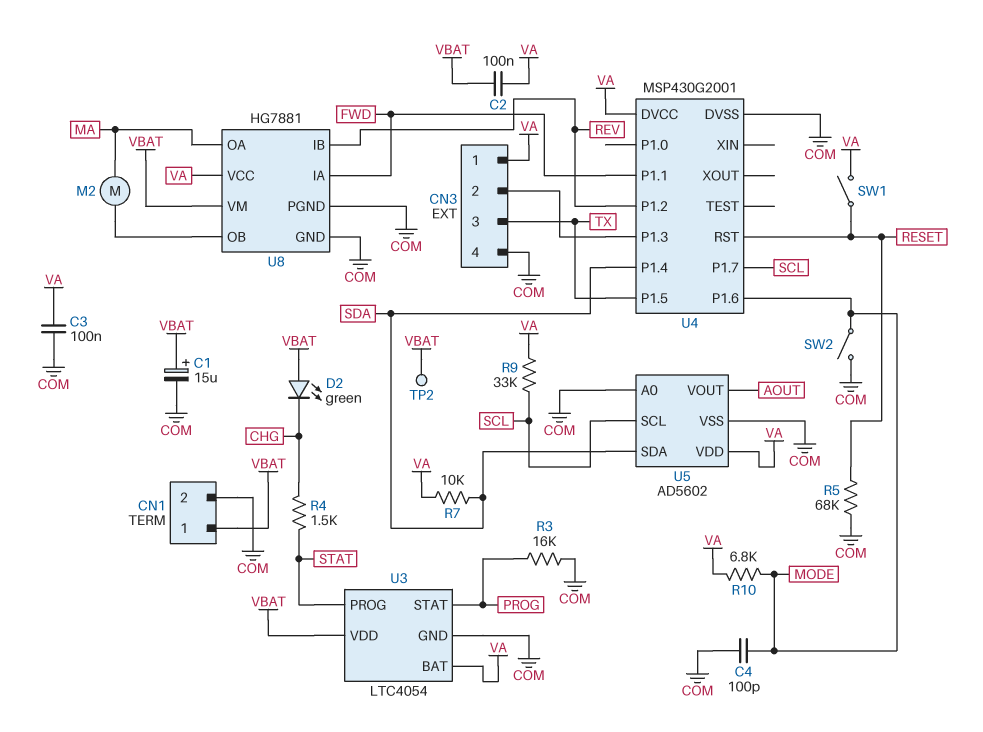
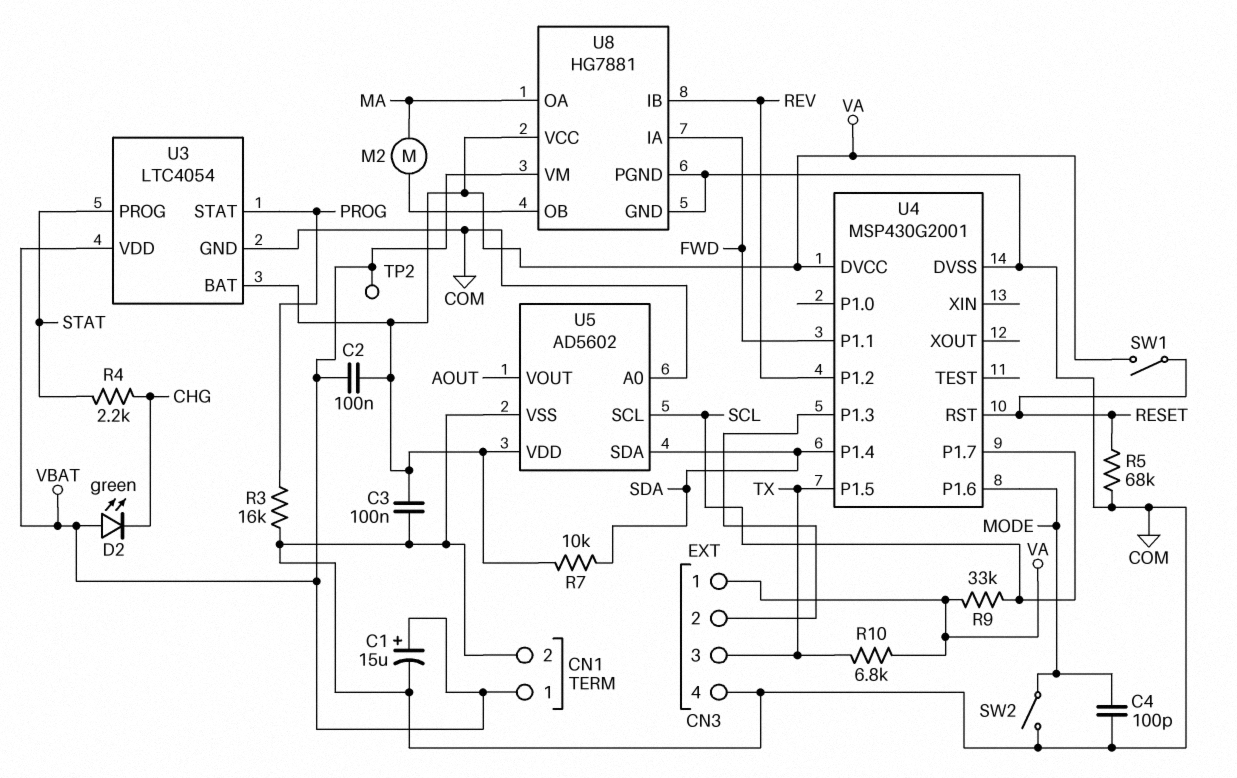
R4: 1.5k (CHG, STAT) -> 2.2k (CHG, STAT)
R10: 6.8k (MODE, VA) -> 6.8k (TX, VA)

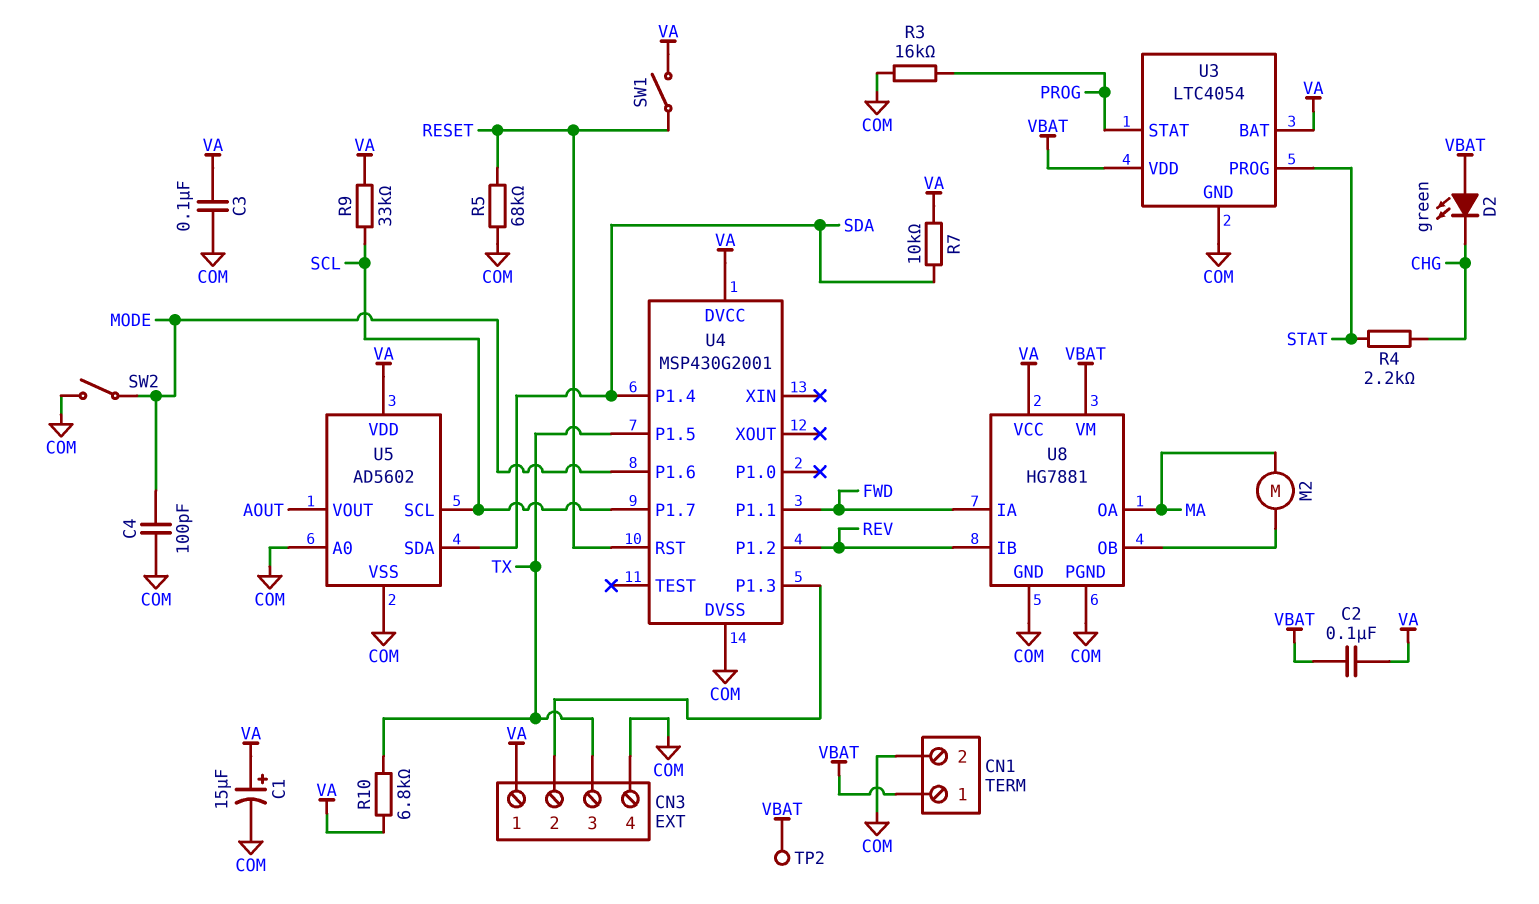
C1: 15uF (plus VBAT, minus COM) -> 15uF (plus VA, minus COM)

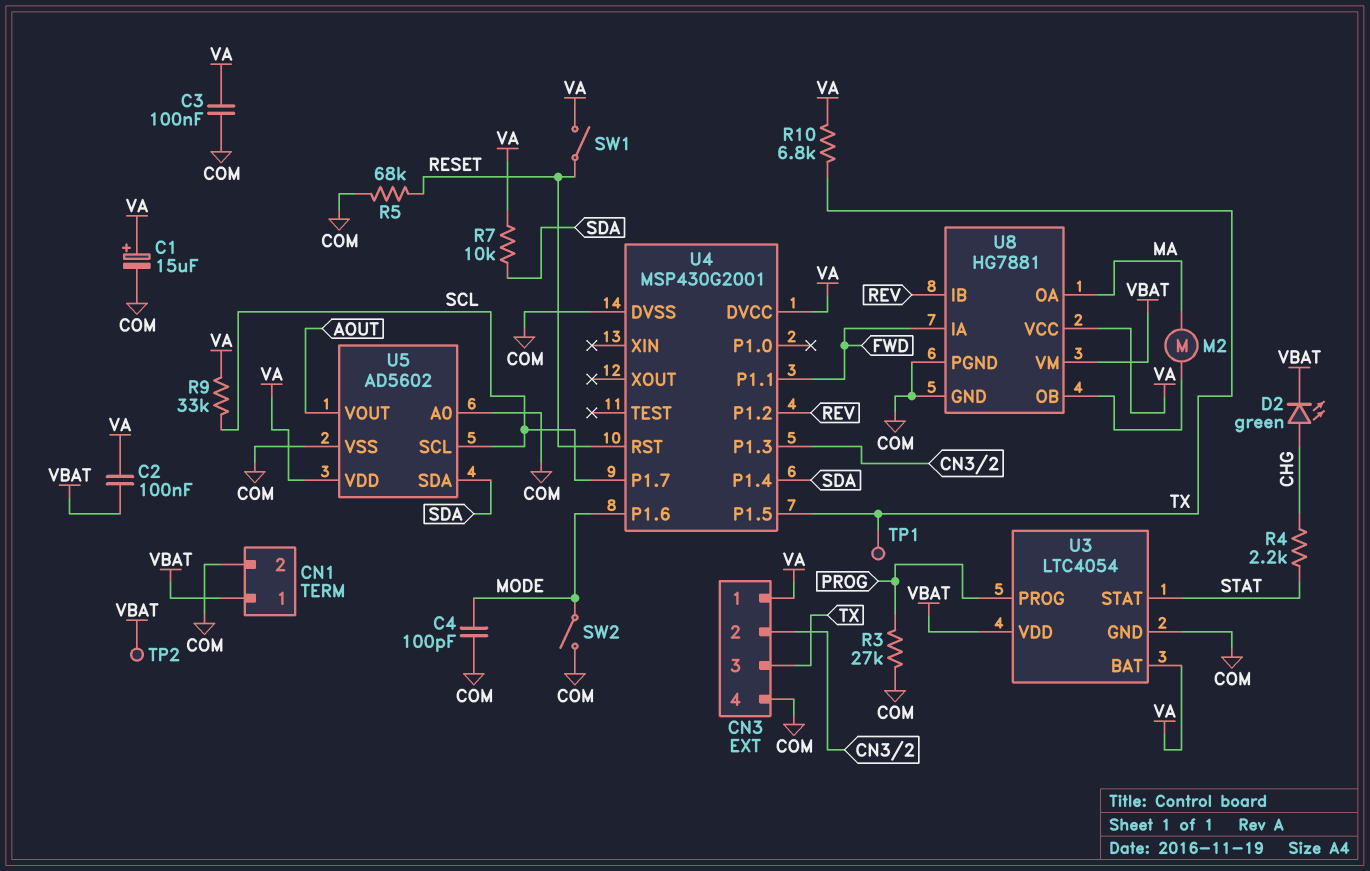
D2: LED green (A VBAT, K CHG) -> LED green (A CHG, K VBAT)
R3: 16k (COM, PROG) -> 27k (COM, PROG)
TP1: none -> test point (TX)
U3 pin PROG: STAT -> PROG
U3 pin STAT: PROG -> STAT

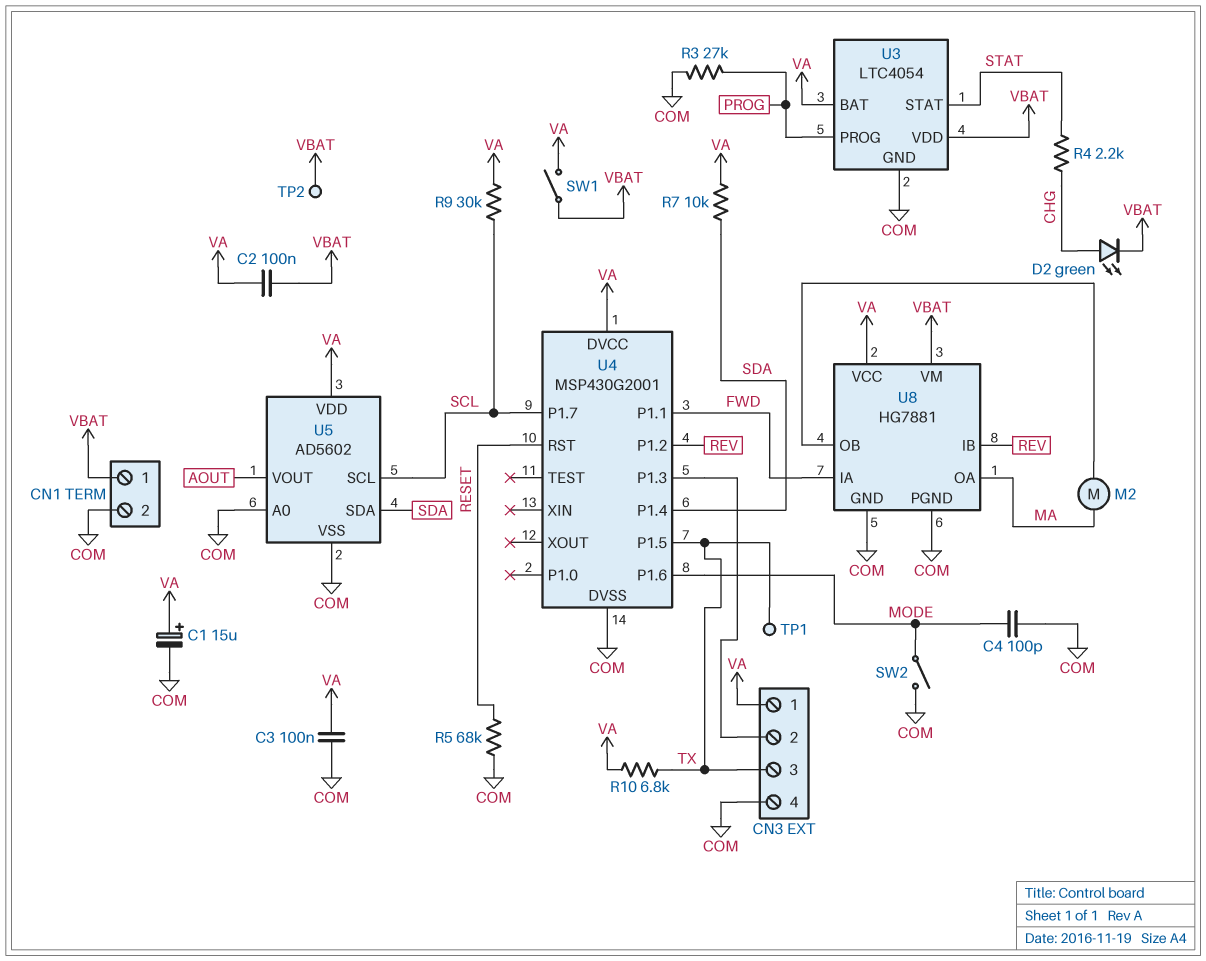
R9: 33k (SCL, VA) -> 30k (SCL, VA)
SW1: switch (RESET, VA) -> switch (VA, VBAT)

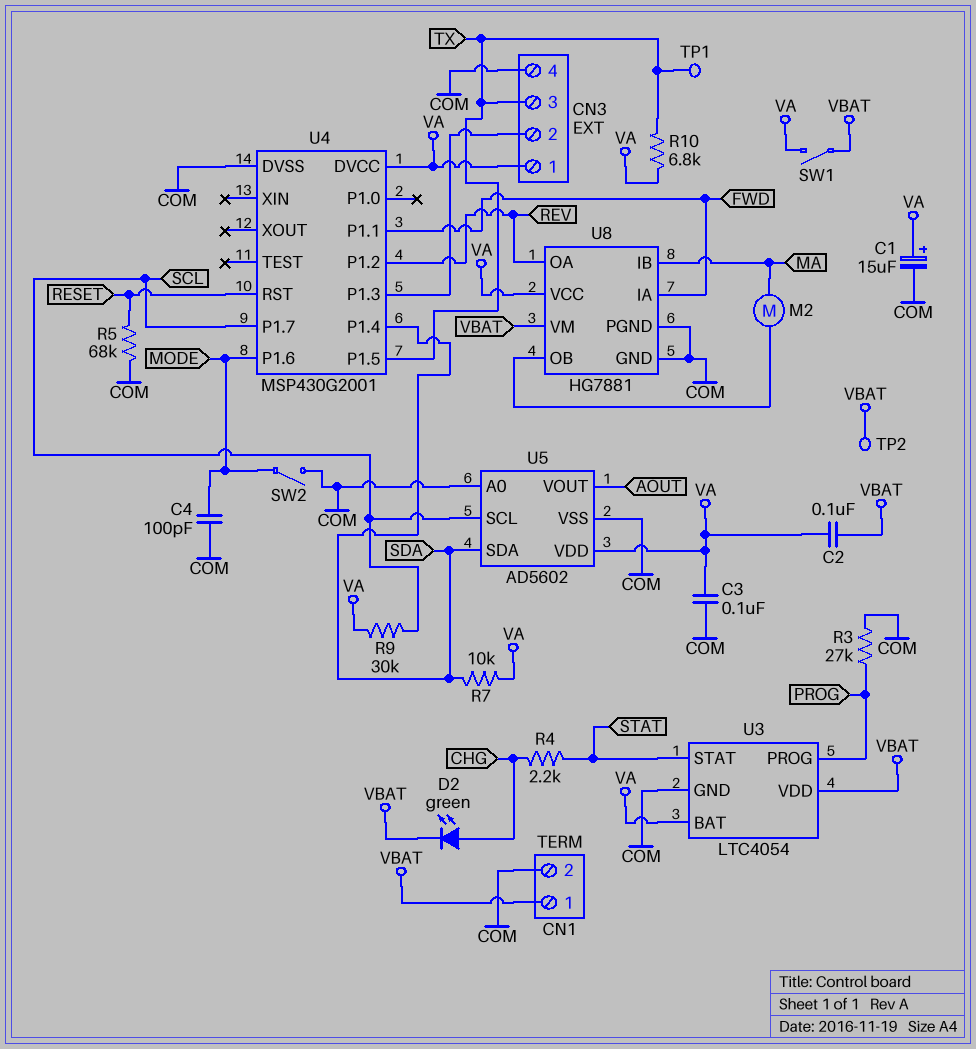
U8 pin IB: REV -> MA
U8 pin OA: MA -> REV

